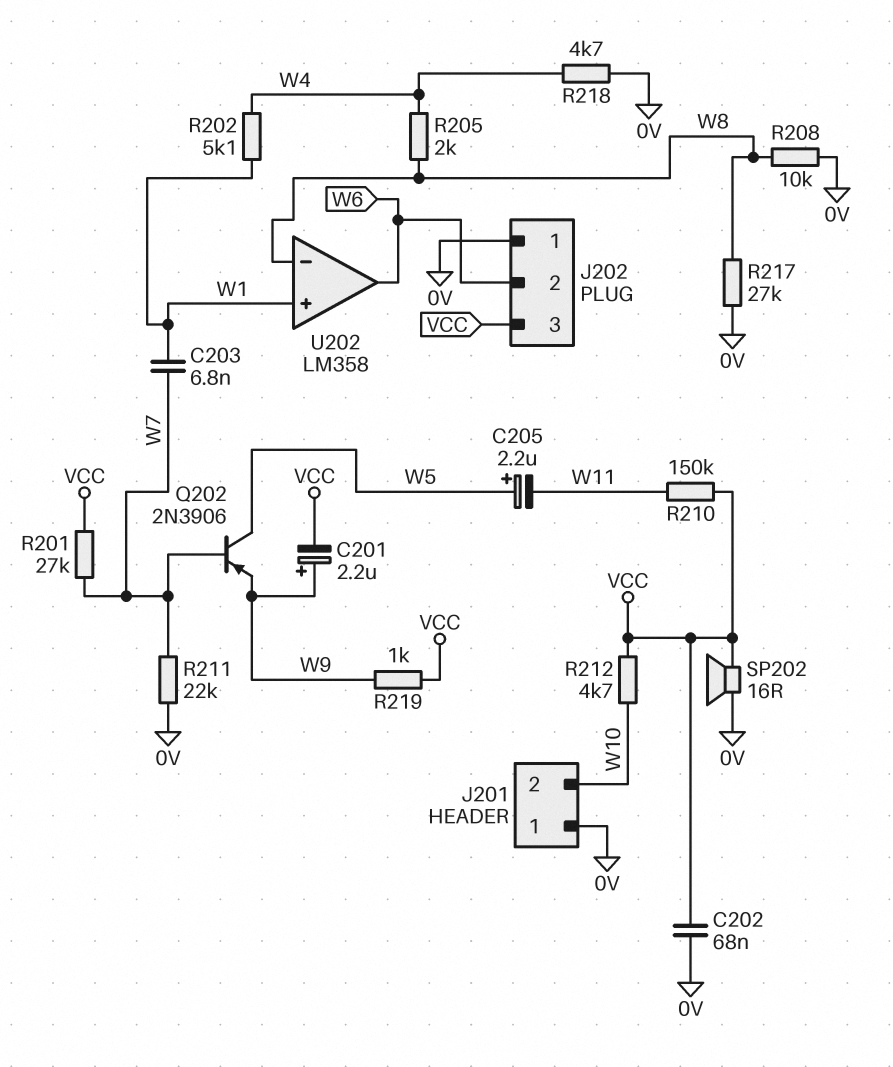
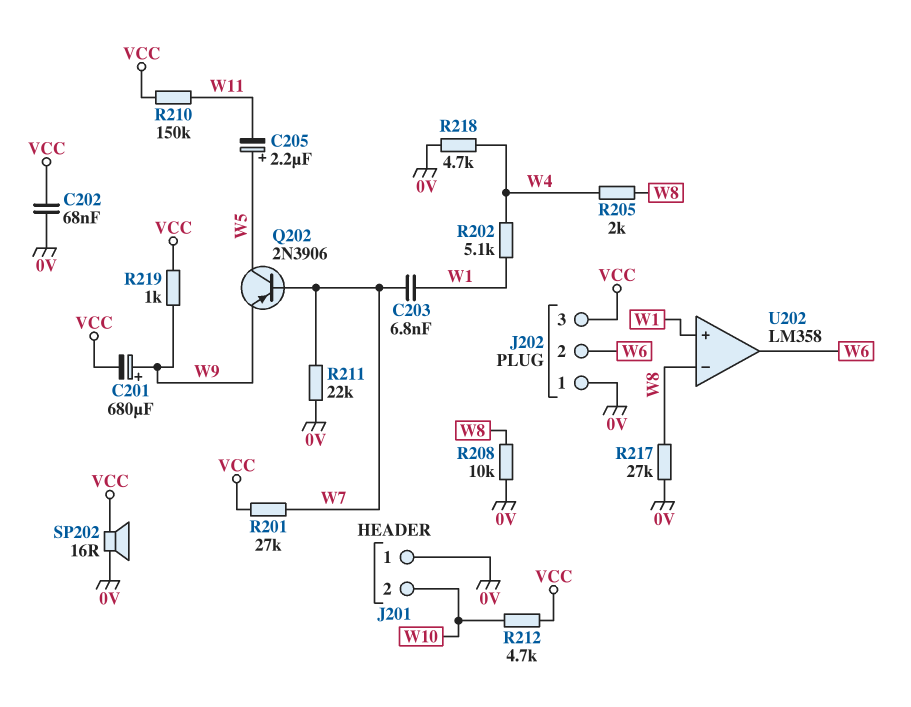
C201: 2.2uF (plus W9, minus VCC) -> 680uF (plus W9, minus VCC)

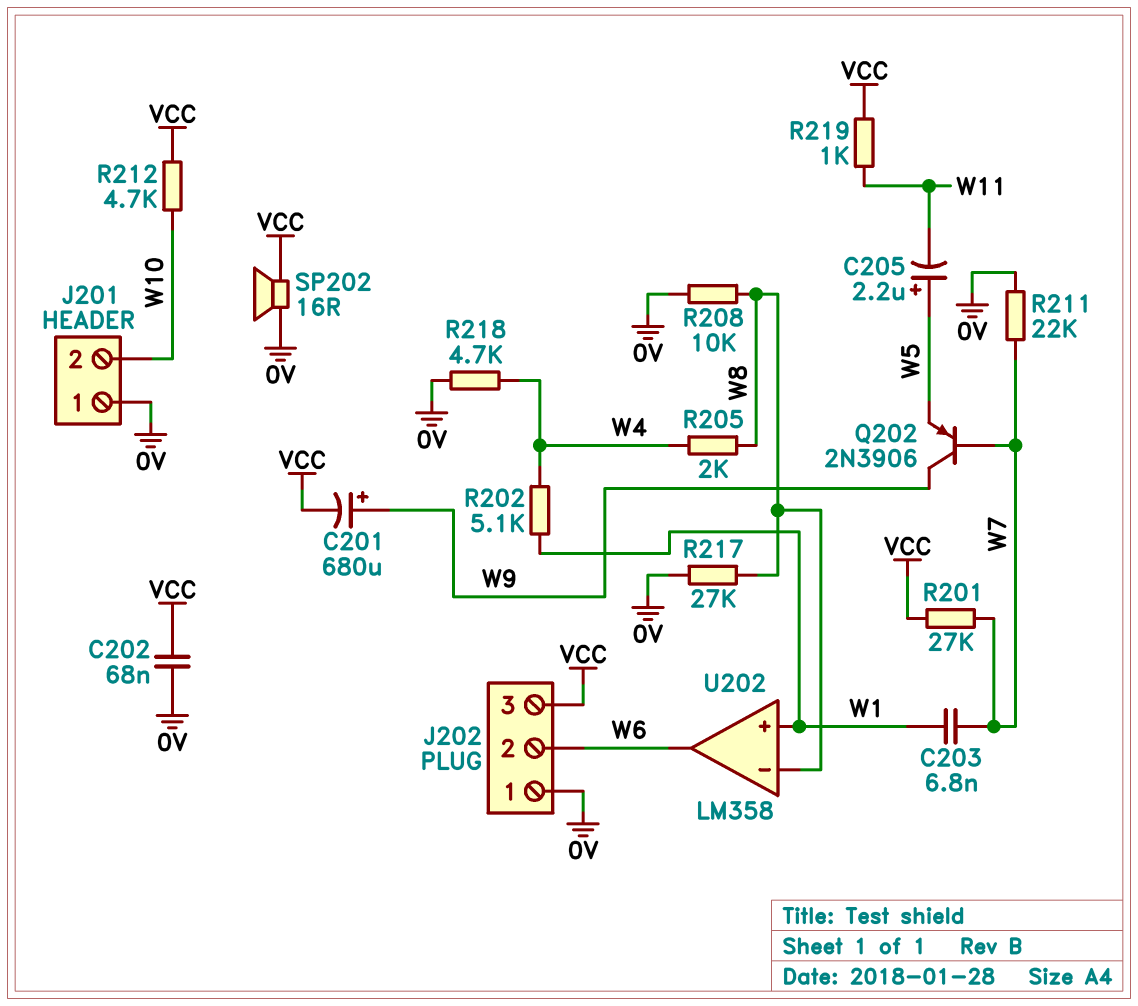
Q202: PNP 2N3906 (B W7, C W5, E W9) -> PNP 2N3906 (B W7, C W9, E W5)
R210: 150k (VCC, W11) -> none
R219: 1k (VCC, W9) -> 1k (VCC, W11)

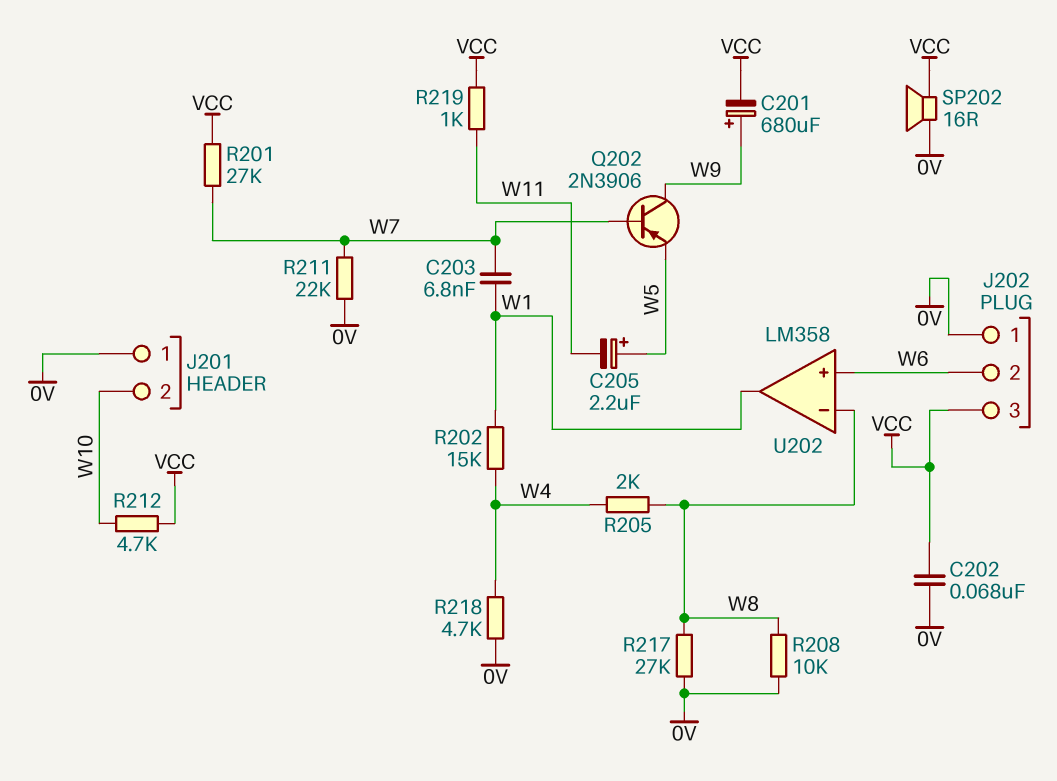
R202: 5.1k (W1, W4) -> 15k (W1, W4)
U202 pin in+: W1 -> W6
U202 pin out: W6 -> W1

